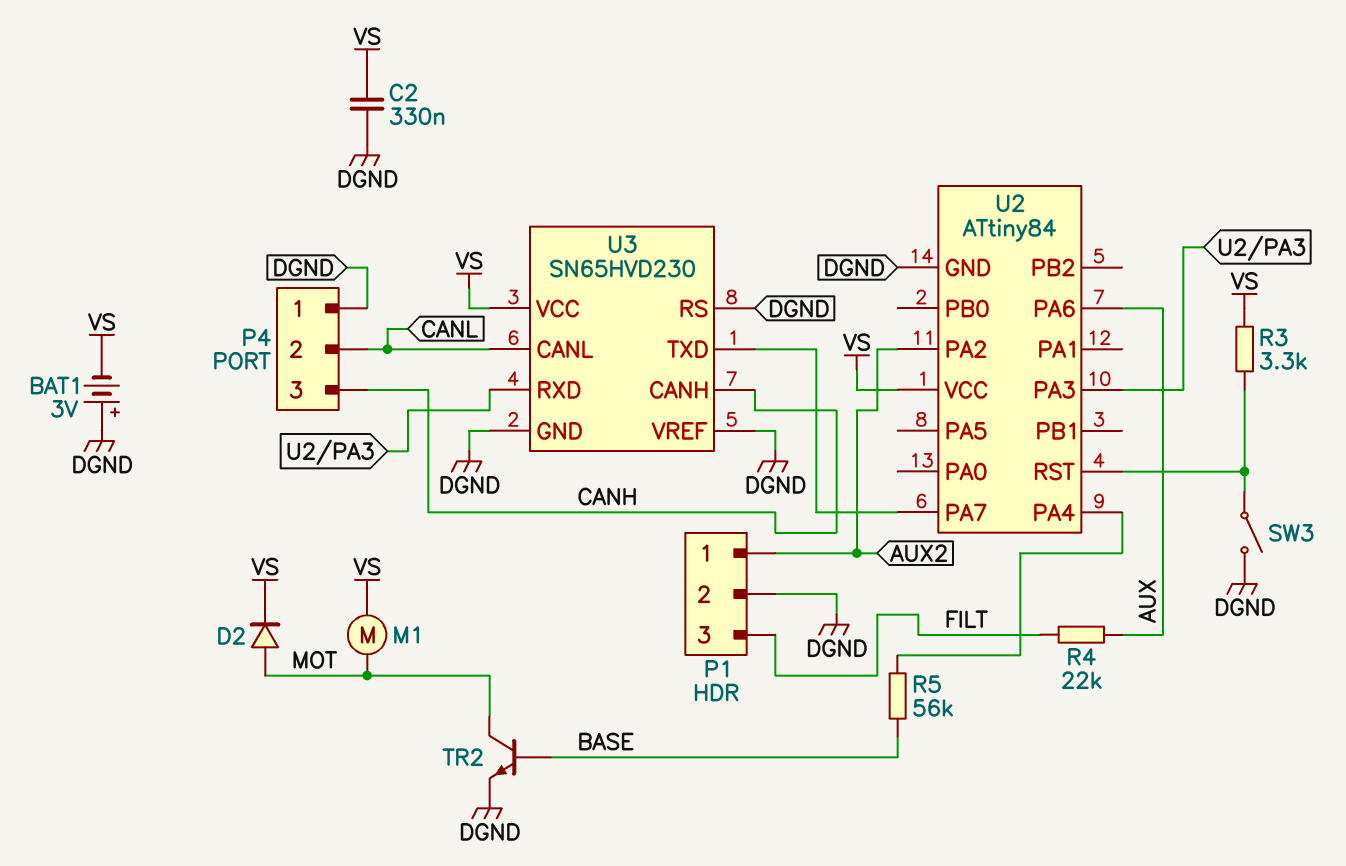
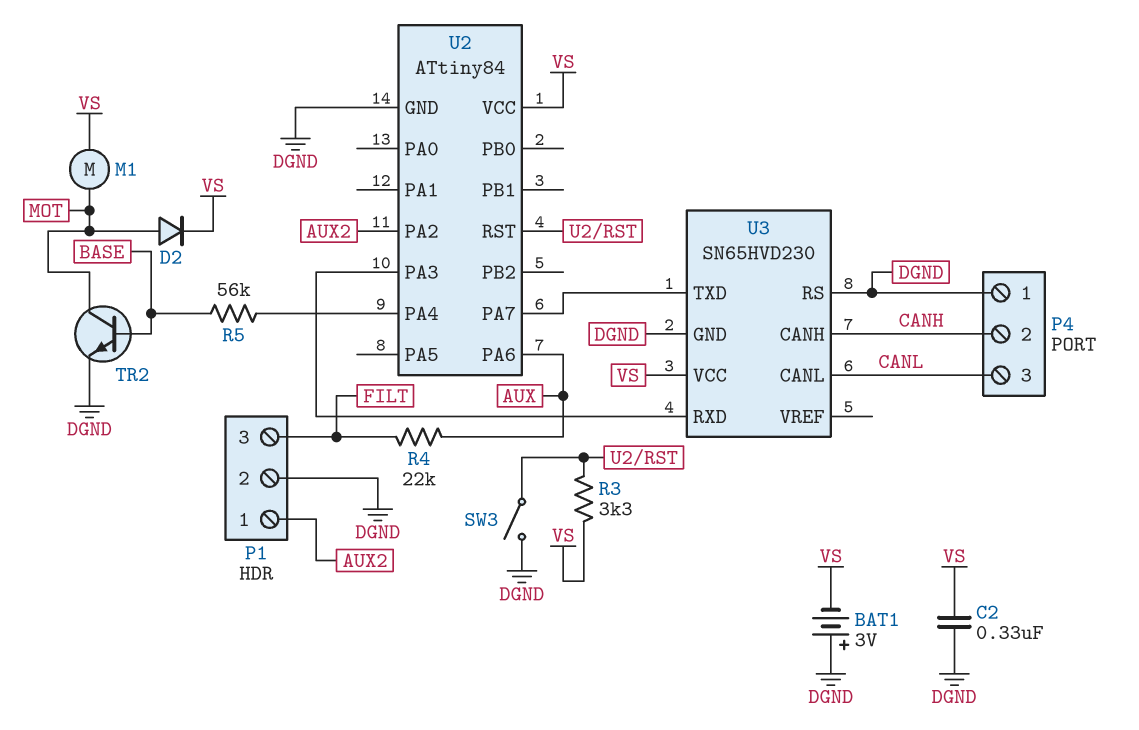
P4 pin 2: CANL -> CANH
P4 pin 3: CANH -> CANL
U3 pin VREF: DGND -> none

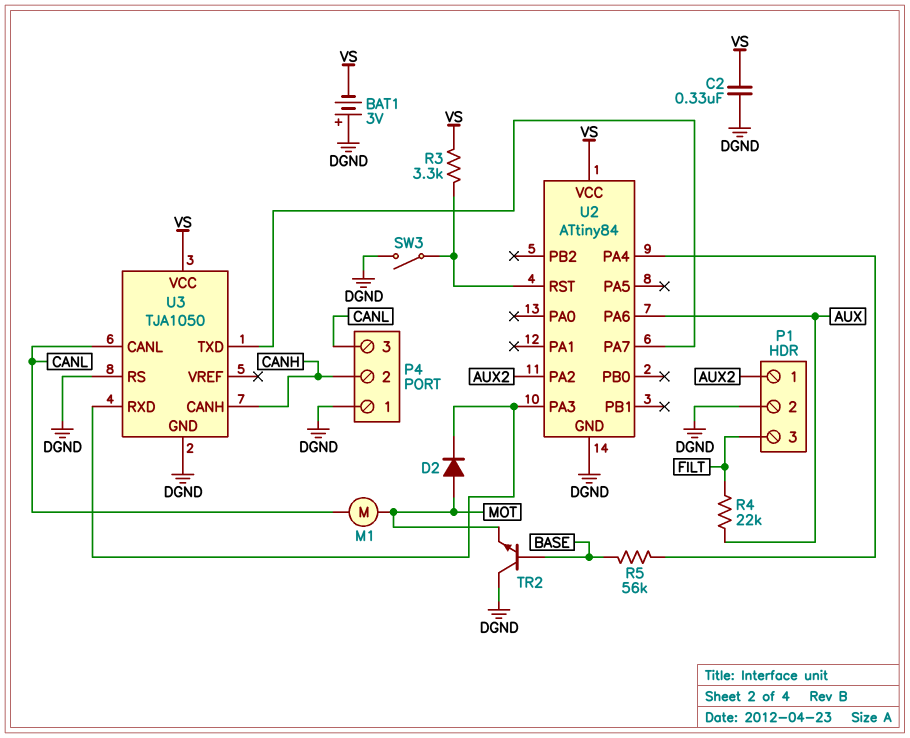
D2: diode (A MOT, K VS) -> diode (A MOT, K U2/PA3)
M1: motor (MOT, VS) -> motor (CANL, MOT)
TR2: NPN (B BASE, C MOT, E DGND) -> NPN (B BASE, C DGND, E MOT)
U3: SN65HVD230 -> TJA1050

